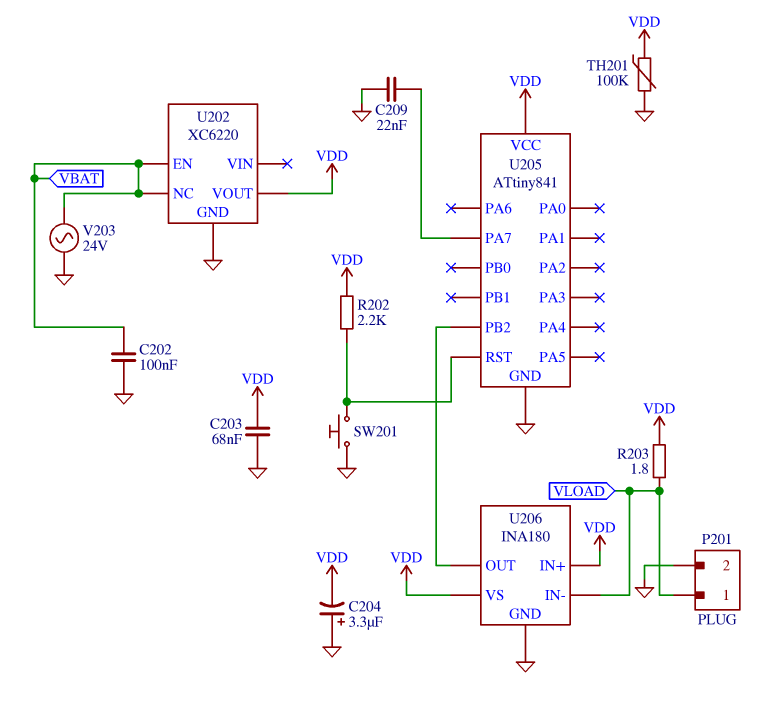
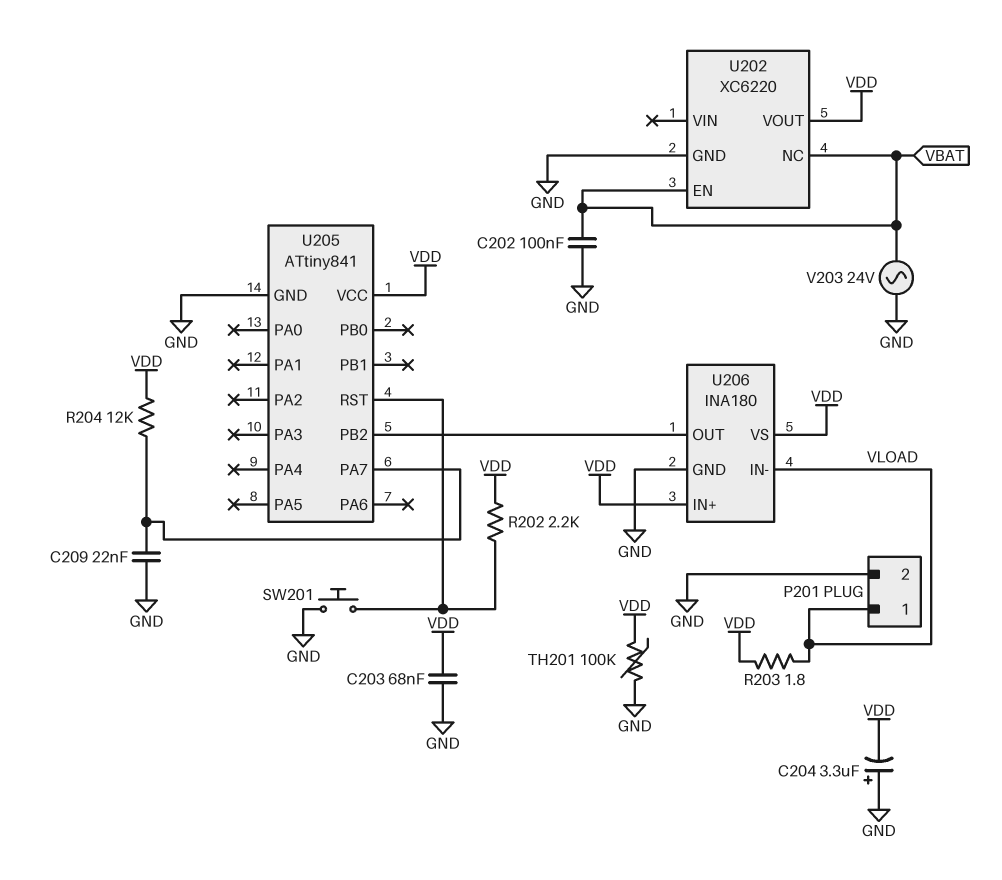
R204: none -> 12k (U205/PA7, VDD)

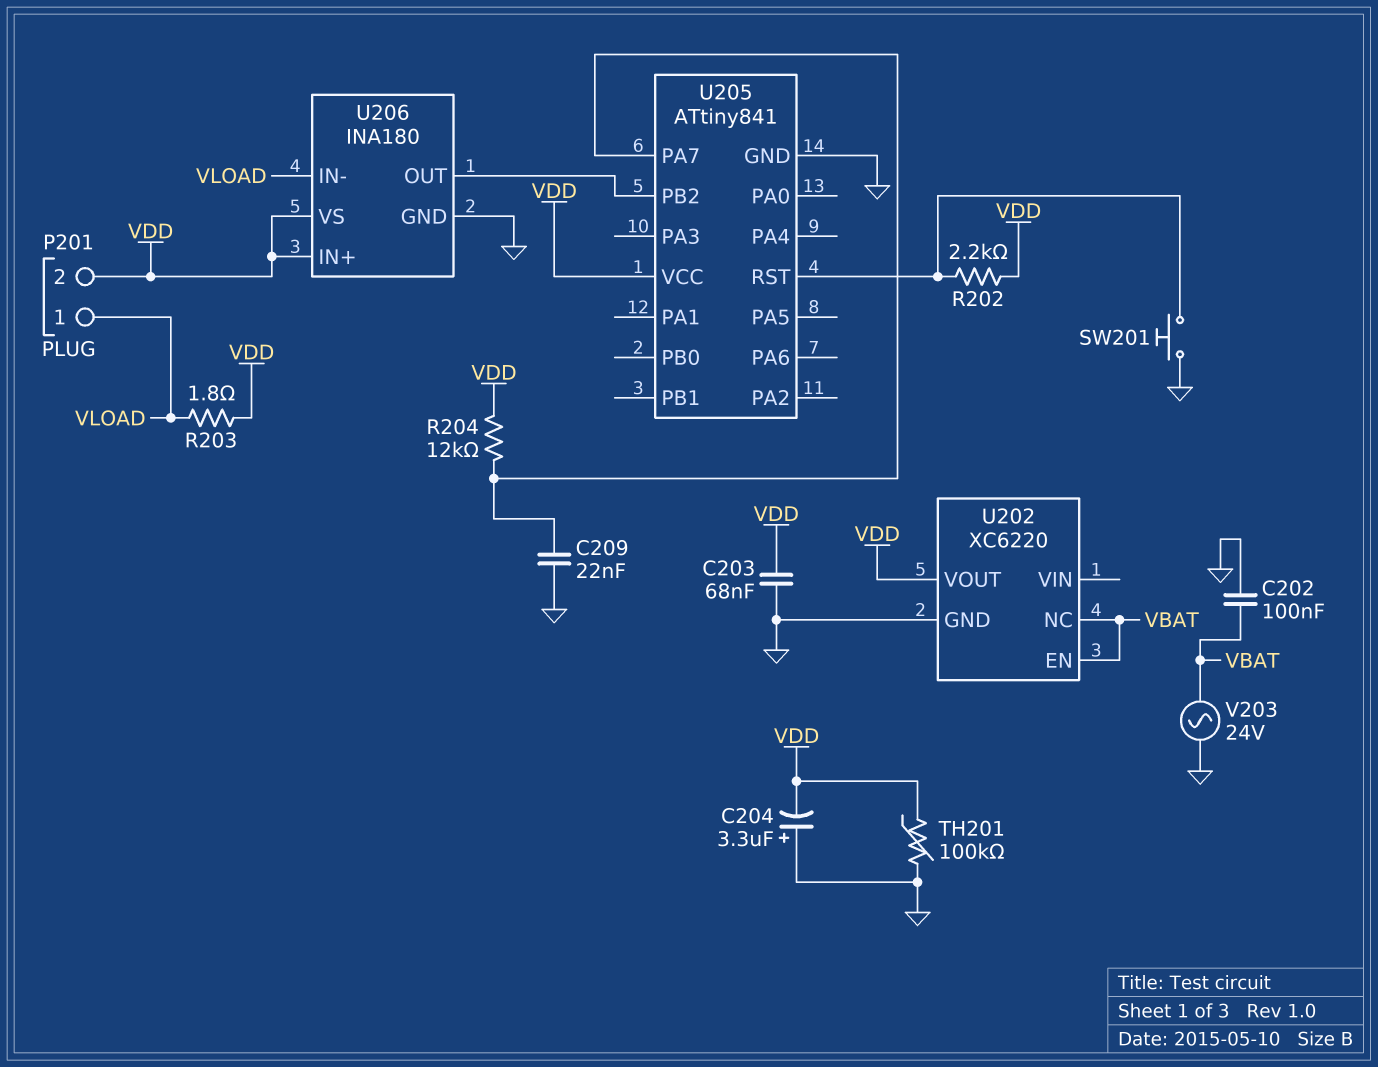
P201 pin 2: GND -> VDD

